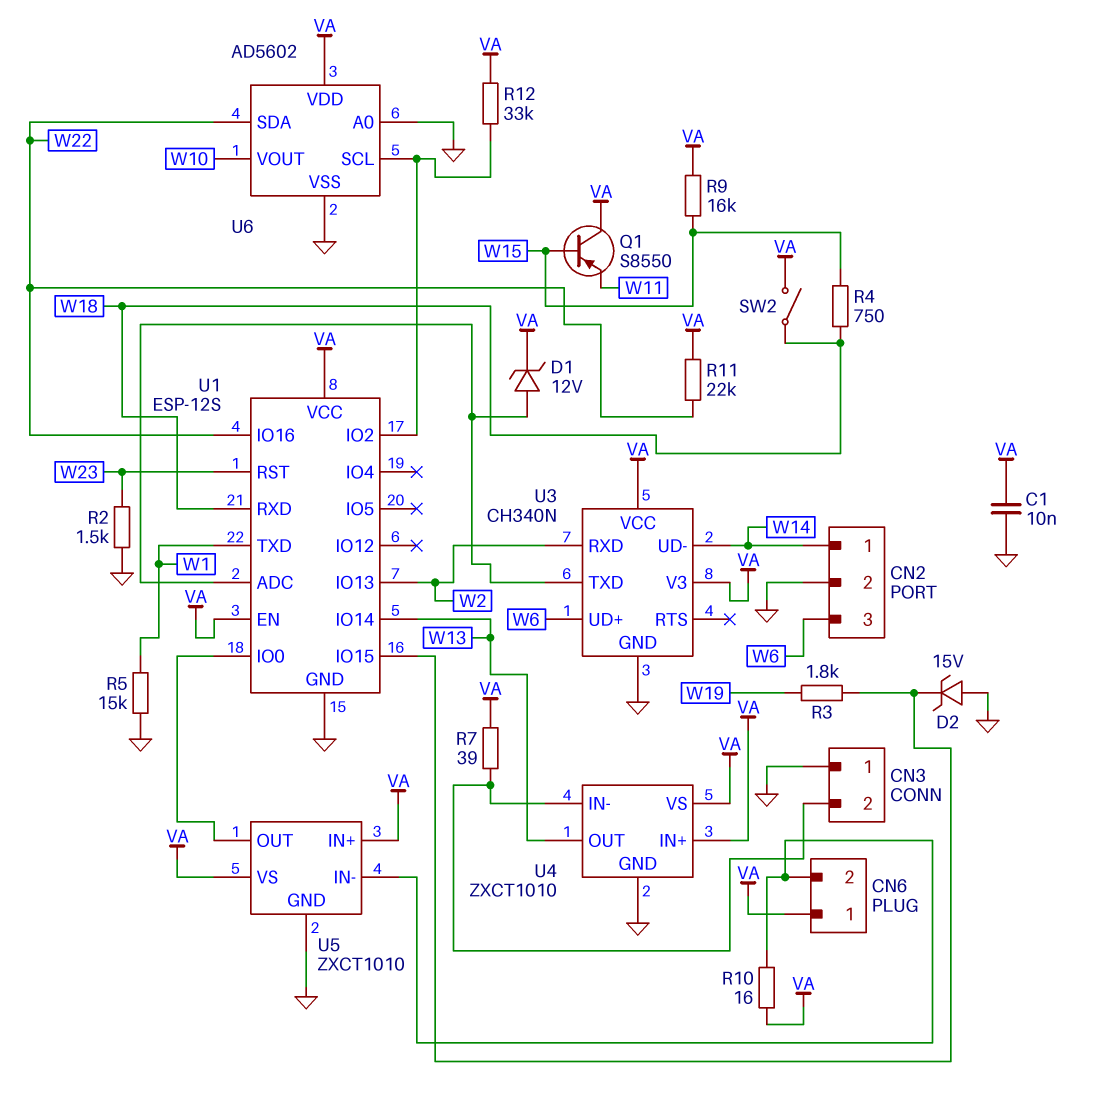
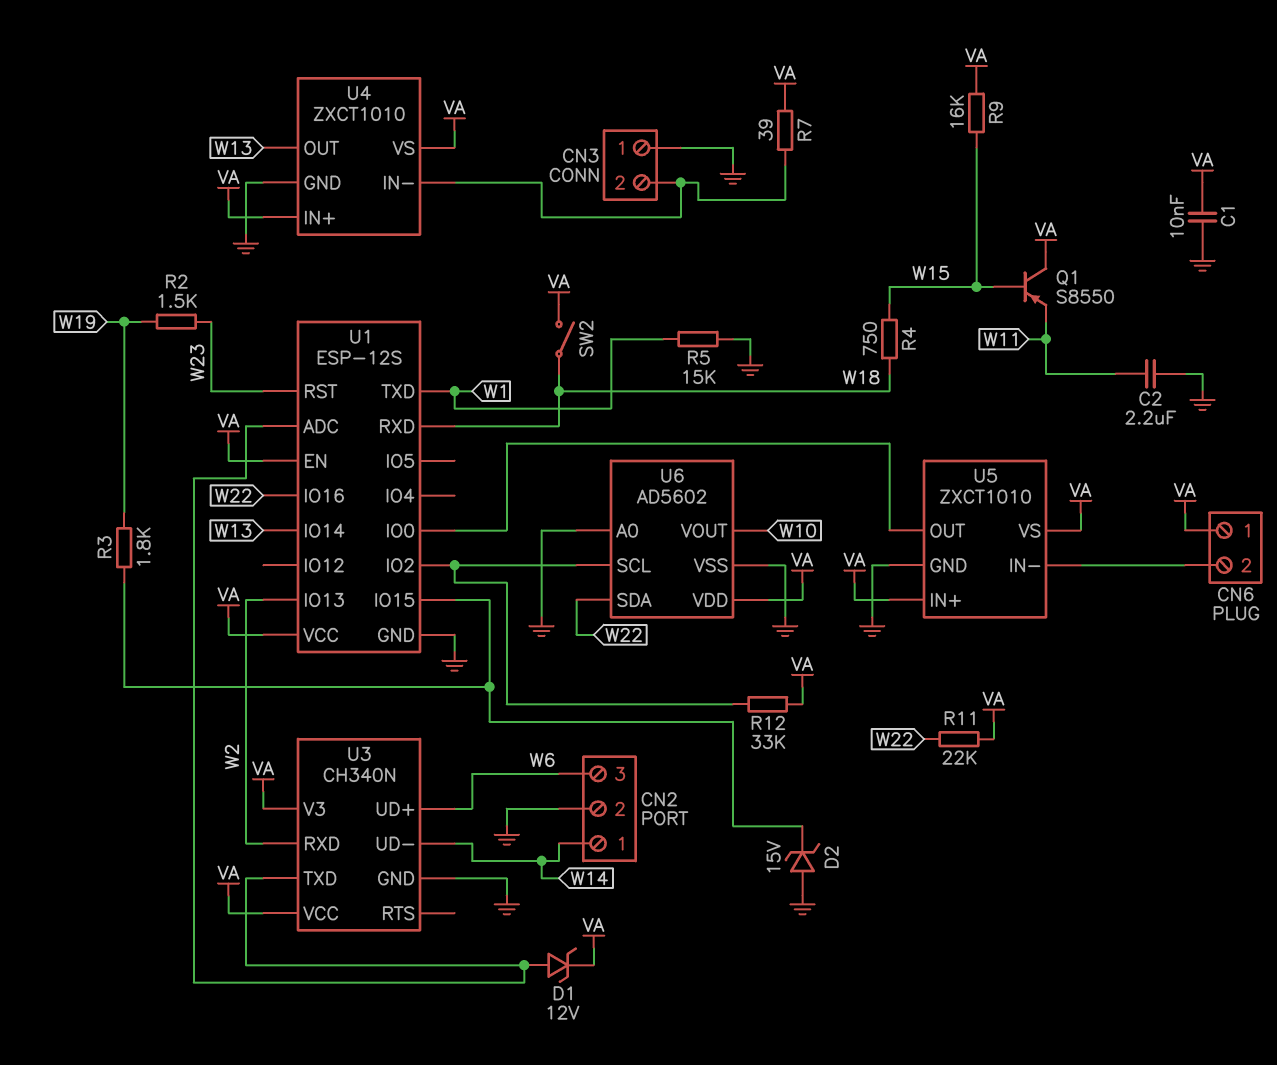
C2: none -> 2.2uF (GND, W11)
R2: 1.5k (GND, W23) -> 1.5k (W19, W23)
R10: 16 (CN6/2, VA) -> none

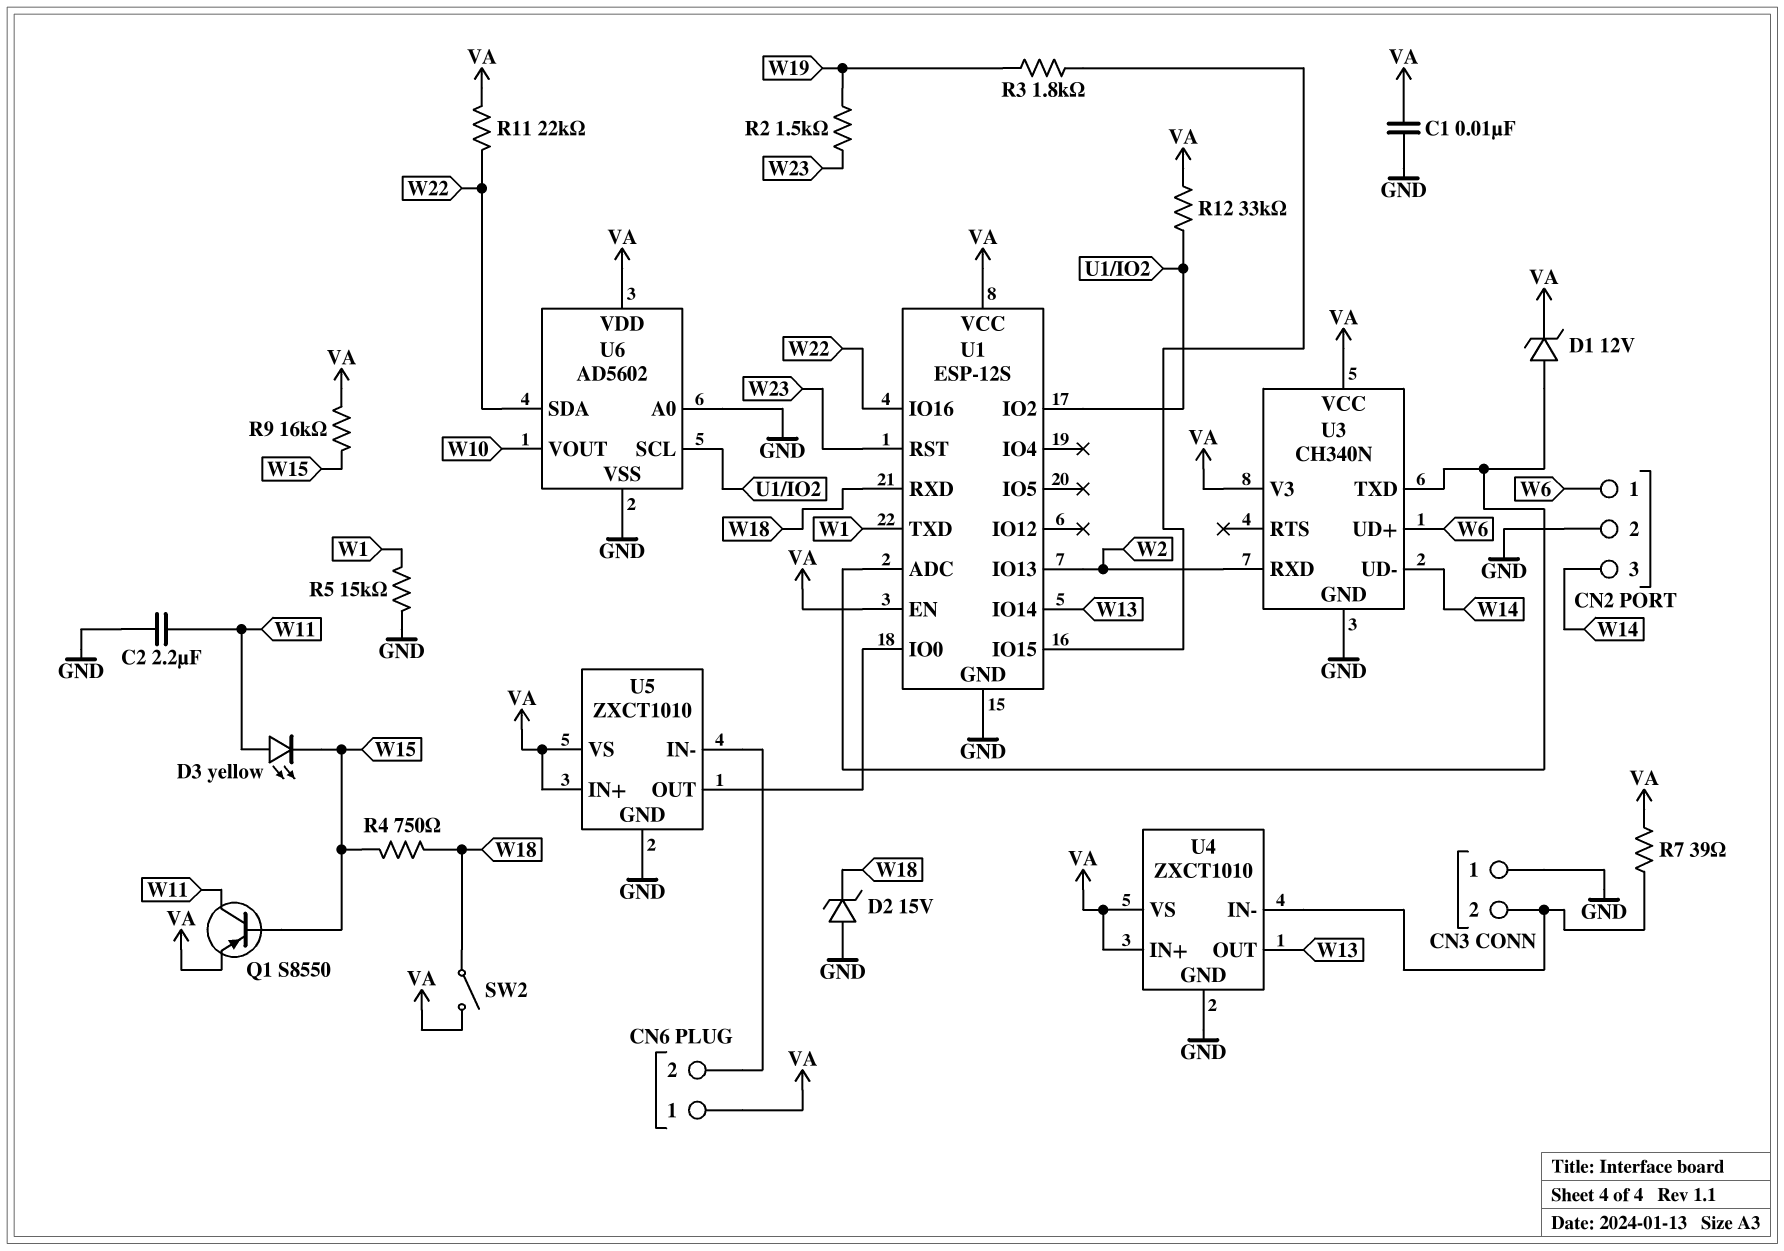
CN2 pin 1: W14 -> W6
CN2 pin 3: W6 -> W14
D2: zener 15V (A GND, K U1/IO15) -> zener 15V (A GND, K W18)
D3: none -> LED yellow (A W11, K W15)
Q1: PNP S8550 (B W15, C VA, E W11) -> PNP S8550 (B W15, C W11, E VA)

